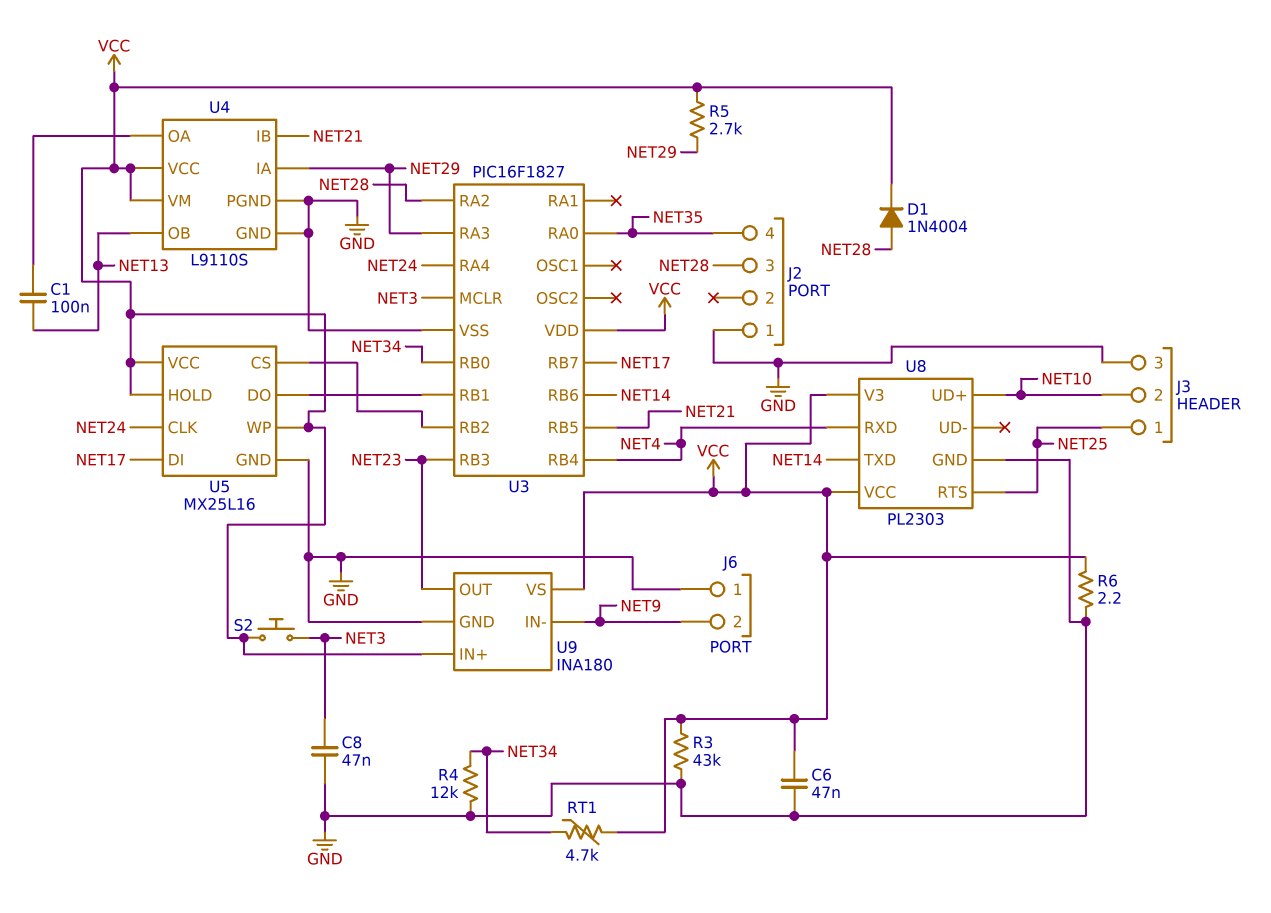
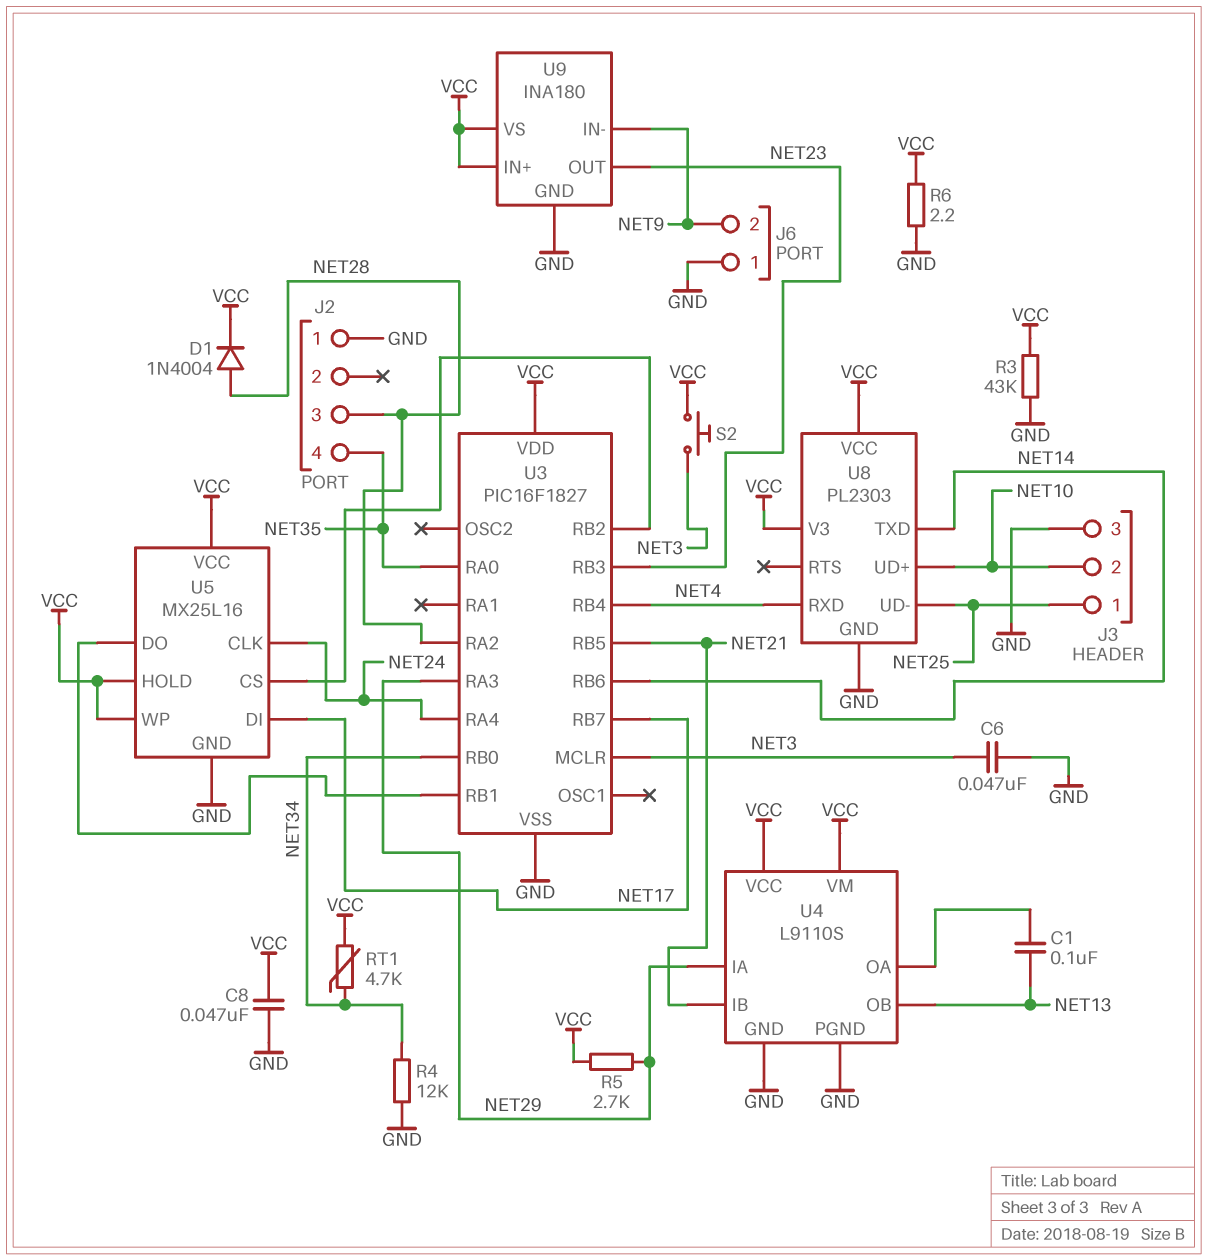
C6: 47nF (GND, VCC) -> 47nF (GND, NET3)
C8: 47nF (GND, NET3) -> 47nF (GND, VCC)
U8 pin RTS: NET25 -> none
U8 pin UD-: none -> NET25

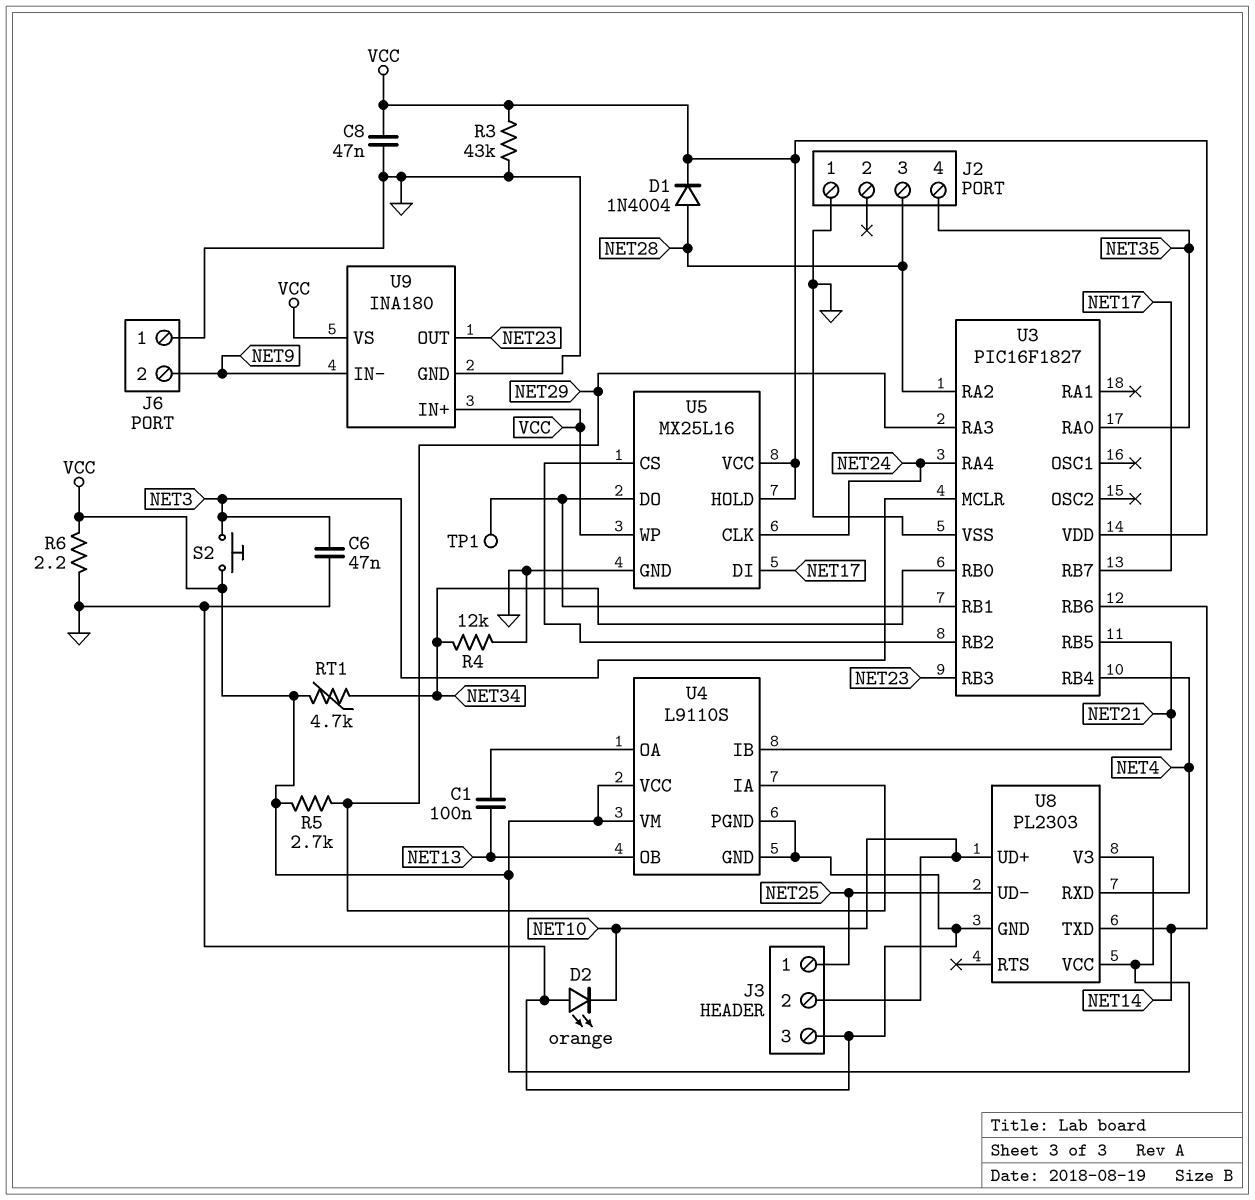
D2: none -> LED orange (A GND, K NET10)
TP1: none -> test point (U3/RB1)

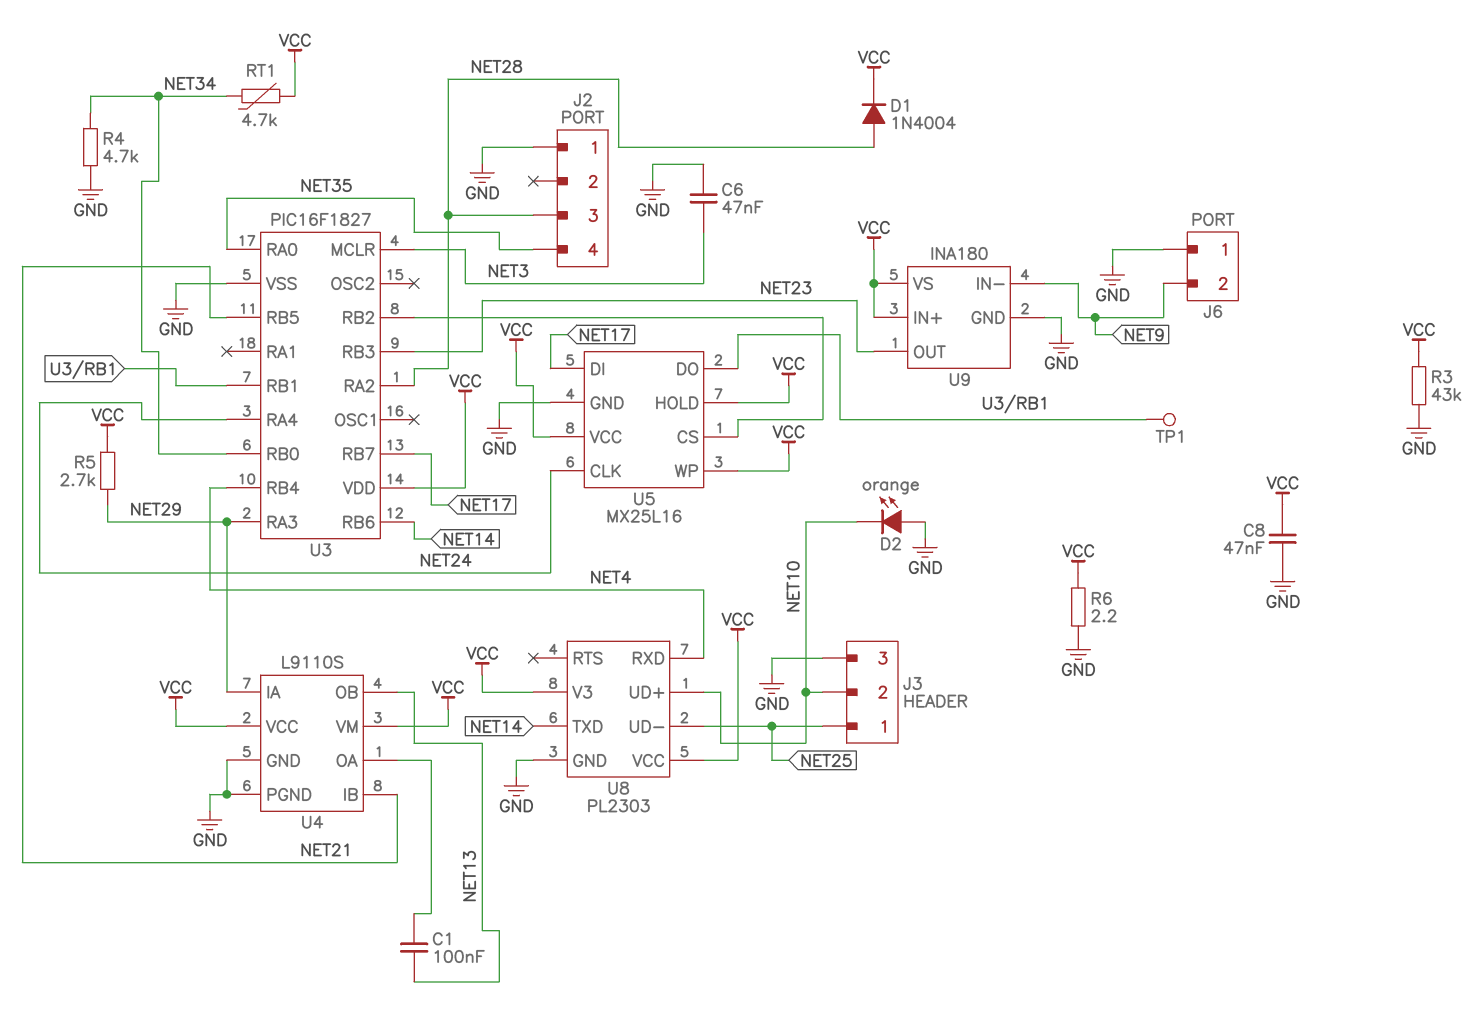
R4: 12k (GND, NET34) -> 4.7k (GND, NET34)
S2: button (NET3, VCC) -> none

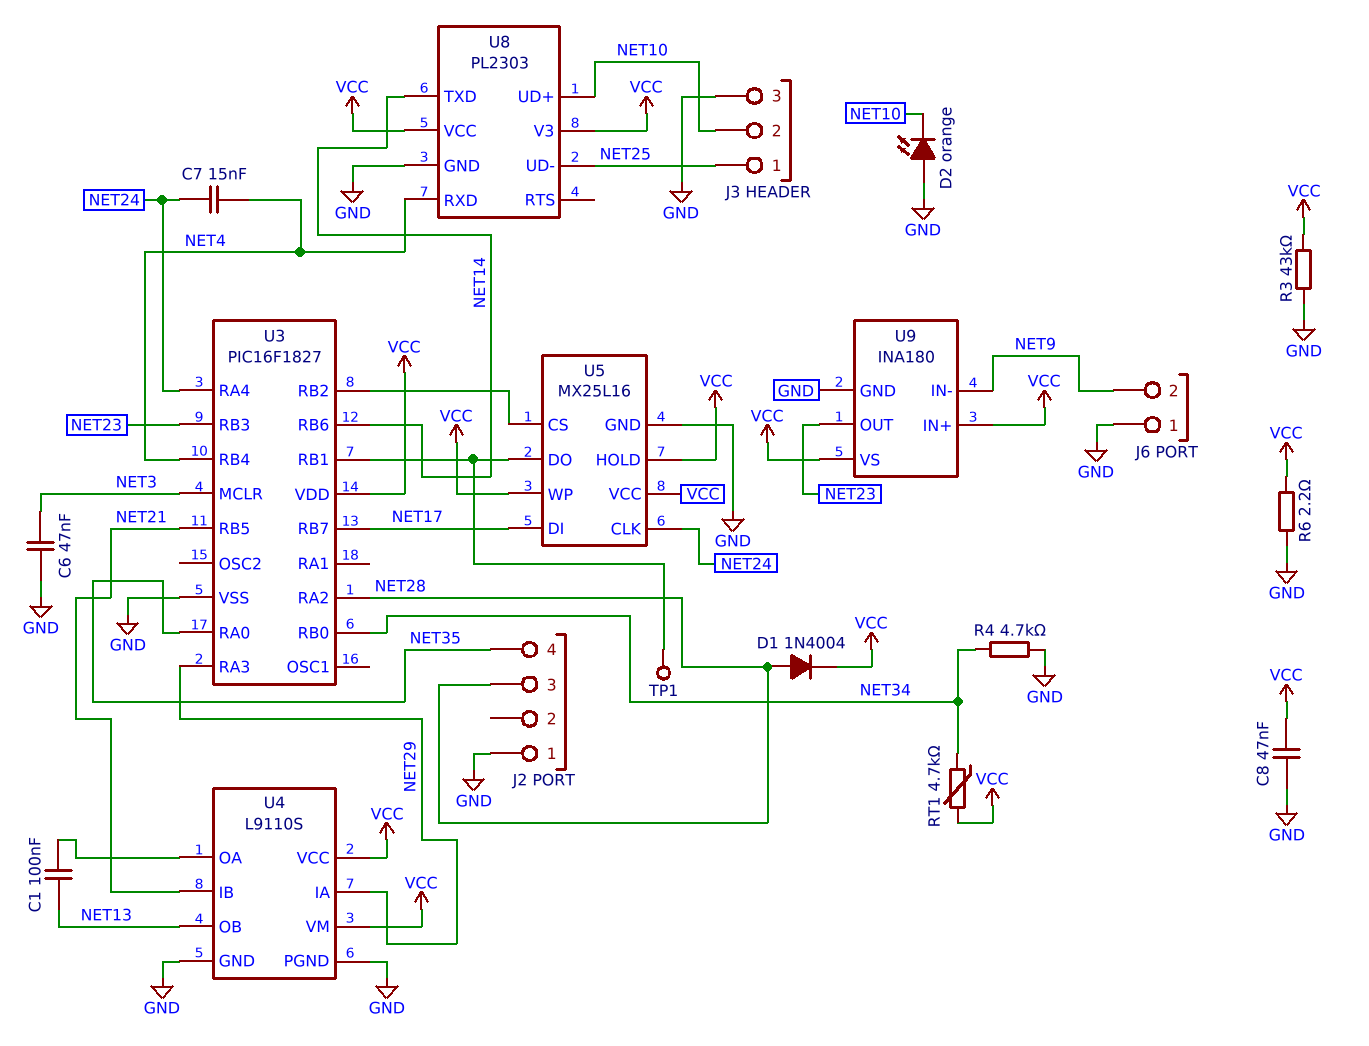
C7: none -> 15nF (NET4, NET24)
R5: 2.7k (NET29, VCC) -> none

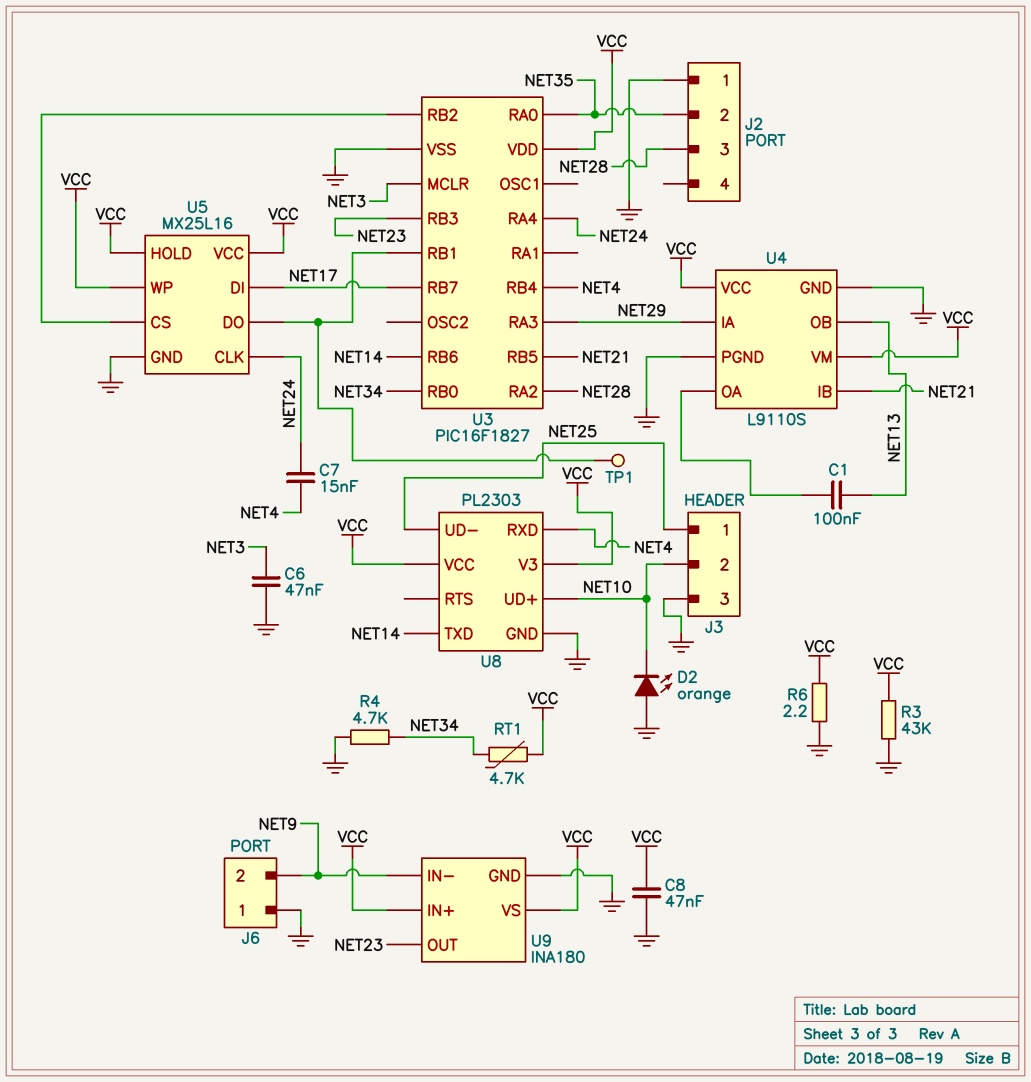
D1: diode 1N4004 (A NET28, K VCC) -> none
J2 pin 2: none -> NET35
J2 pin 4: NET35 -> none

